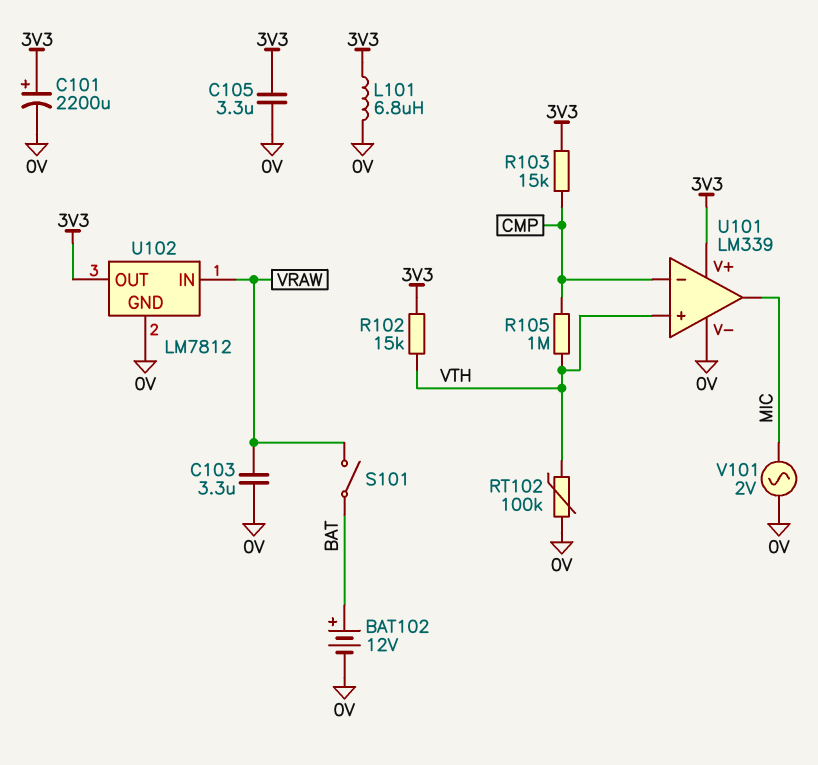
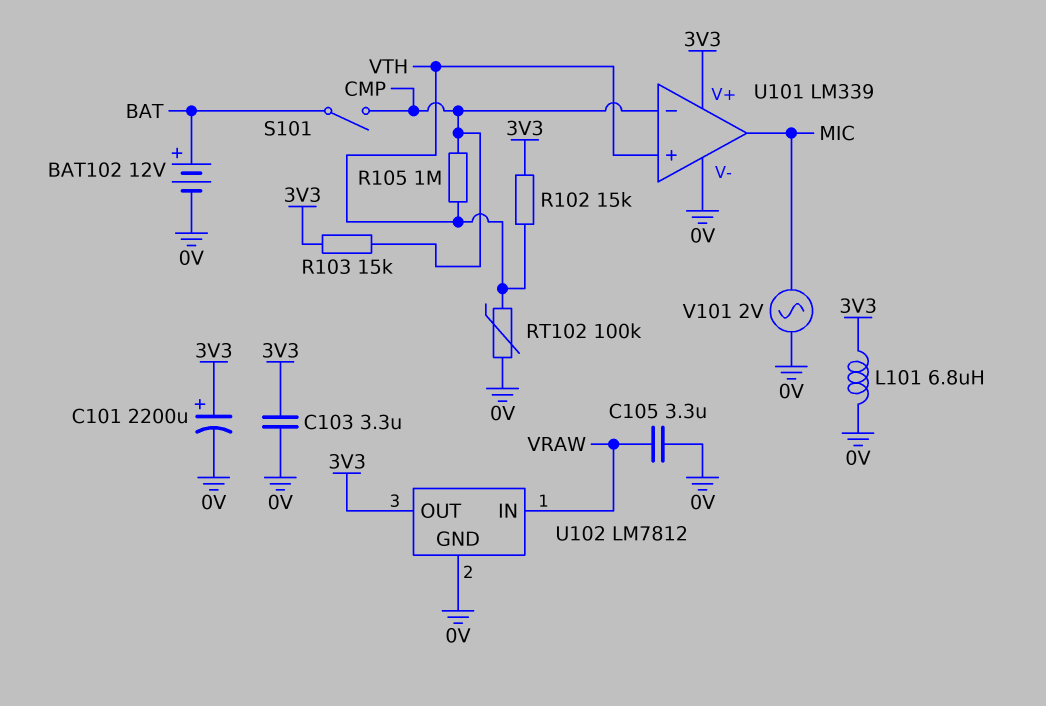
C103: 3.3uF (0V, VRAW) -> 3.3uF (0V, 3V3)
C105: 3.3uF (0V, 3V3) -> 3.3uF (0V, VRAW)
S101: switch (BAT, VRAW) -> switch (BAT, CMP)

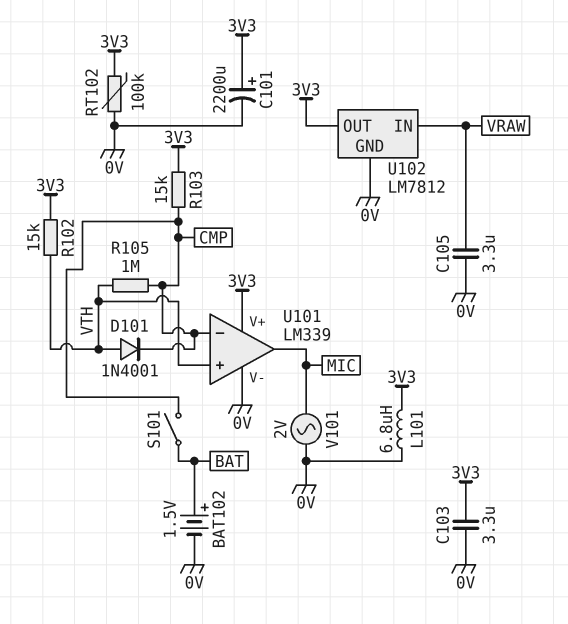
BAT102: 12V (plus BAT, minus 0V) -> 1.5V (plus BAT, minus 0V)
D101: none -> diode 1N4001 (A VTH, K CMP)
RT102: 100k (0V, VTH) -> 100k (0V, 3V3)

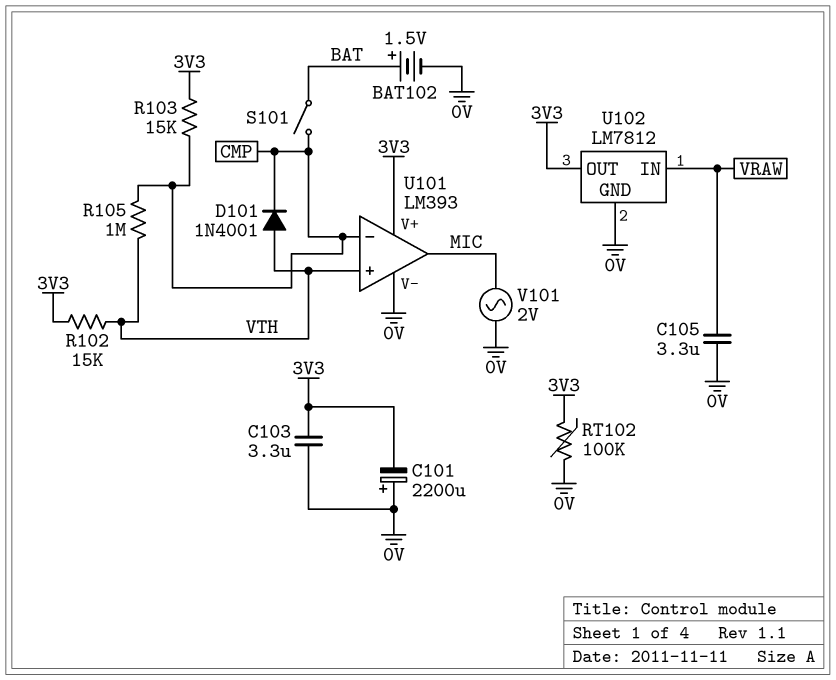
C101: 2200uF (plus 3V3, minus 0V) -> 2200uF (plus 0V, minus 3V3)
L101: 6.8uH (0V, 3V3) -> none
U101: LM339 -> LM393

